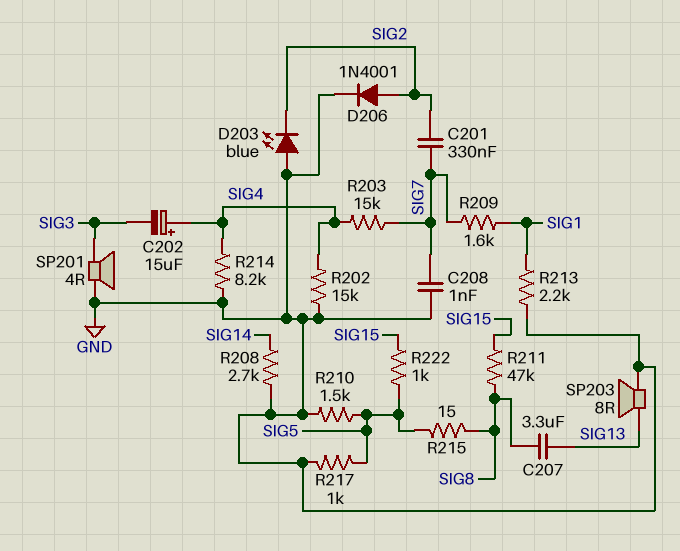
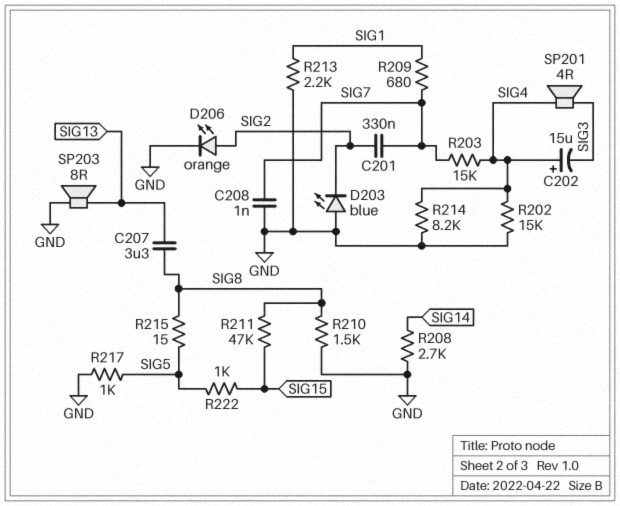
D206: diode 1N4001 (A SIG2, K GND) -> LED orange (A SIG2, K GND)
R209: 1.6k (SIG1, SIG7) -> 680 (SIG1, SIG7)
R210: 1.5k (GND, SIG5) -> 1.5k (GND, SIG8)
SP201: speaker 4R (GND, SIG3) -> speaker 4R (SIG3, SIG4)

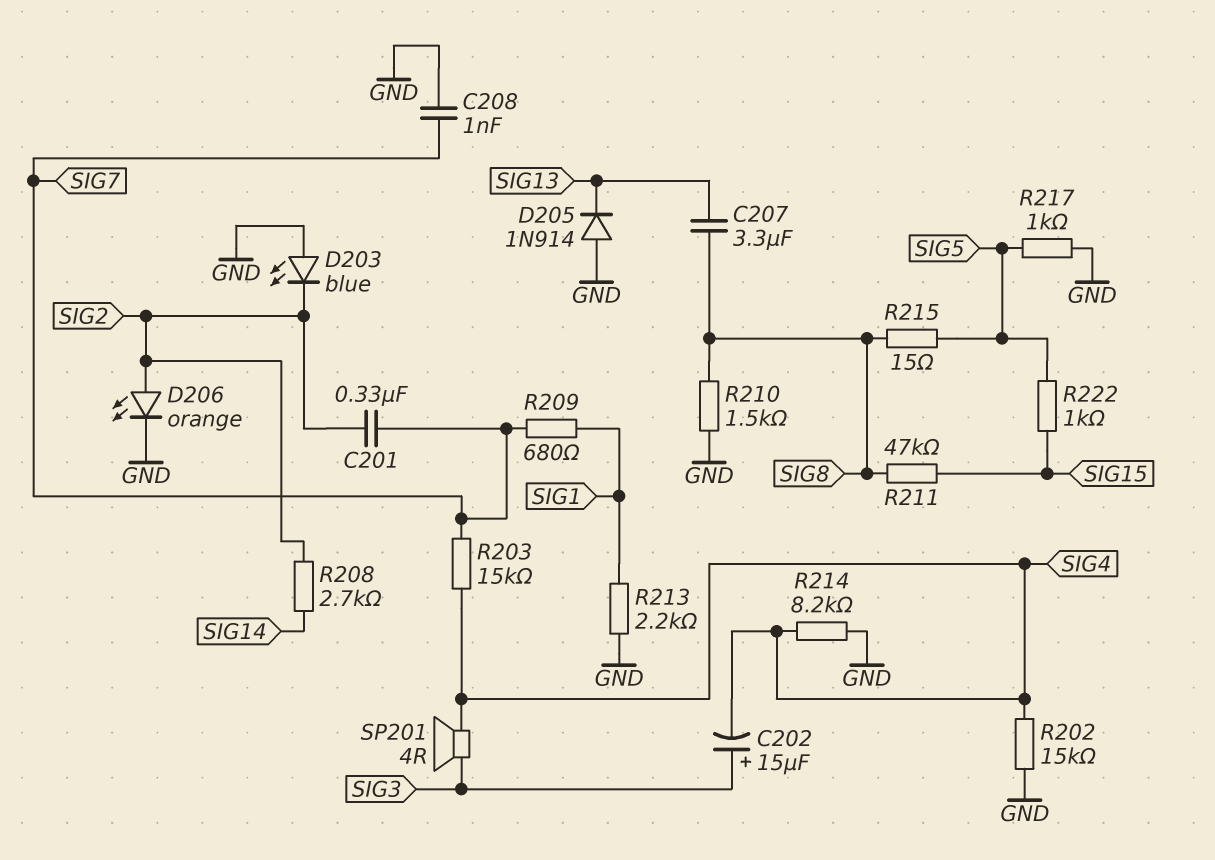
C202: 15uF (plus SIG4, minus SIG3) -> 15uF (plus SIG3, minus SIG4)
D205: none -> diode 1N914 (A GND, K SIG13)
R208: 2.7k (GND, SIG14) -> 2.7k (SIG2, SIG14)
SP203: speaker 8R (GND, SIG13) -> none

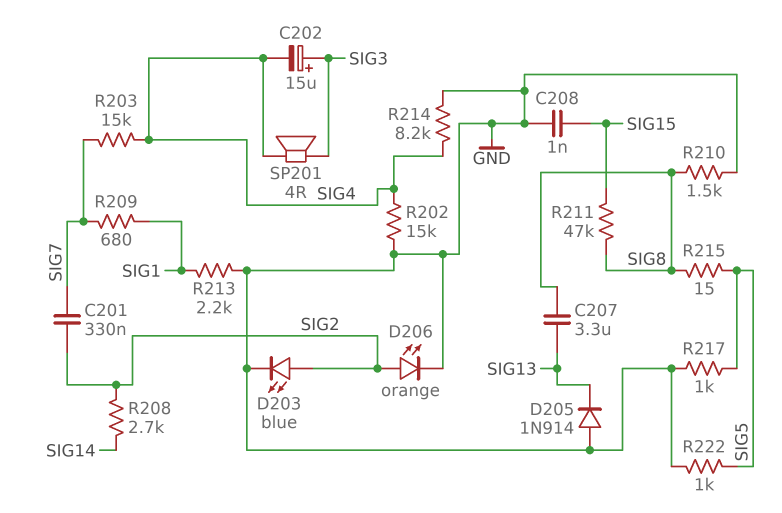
C208: 1nF (GND, SIG7) -> 1nF (GND, SIG15)
D203: LED blue (A GND, K SIG2) -> LED blue (A SIG2, K GND)
R222: 1k (SIG5, SIG15) -> 1k (GND, SIG5)

